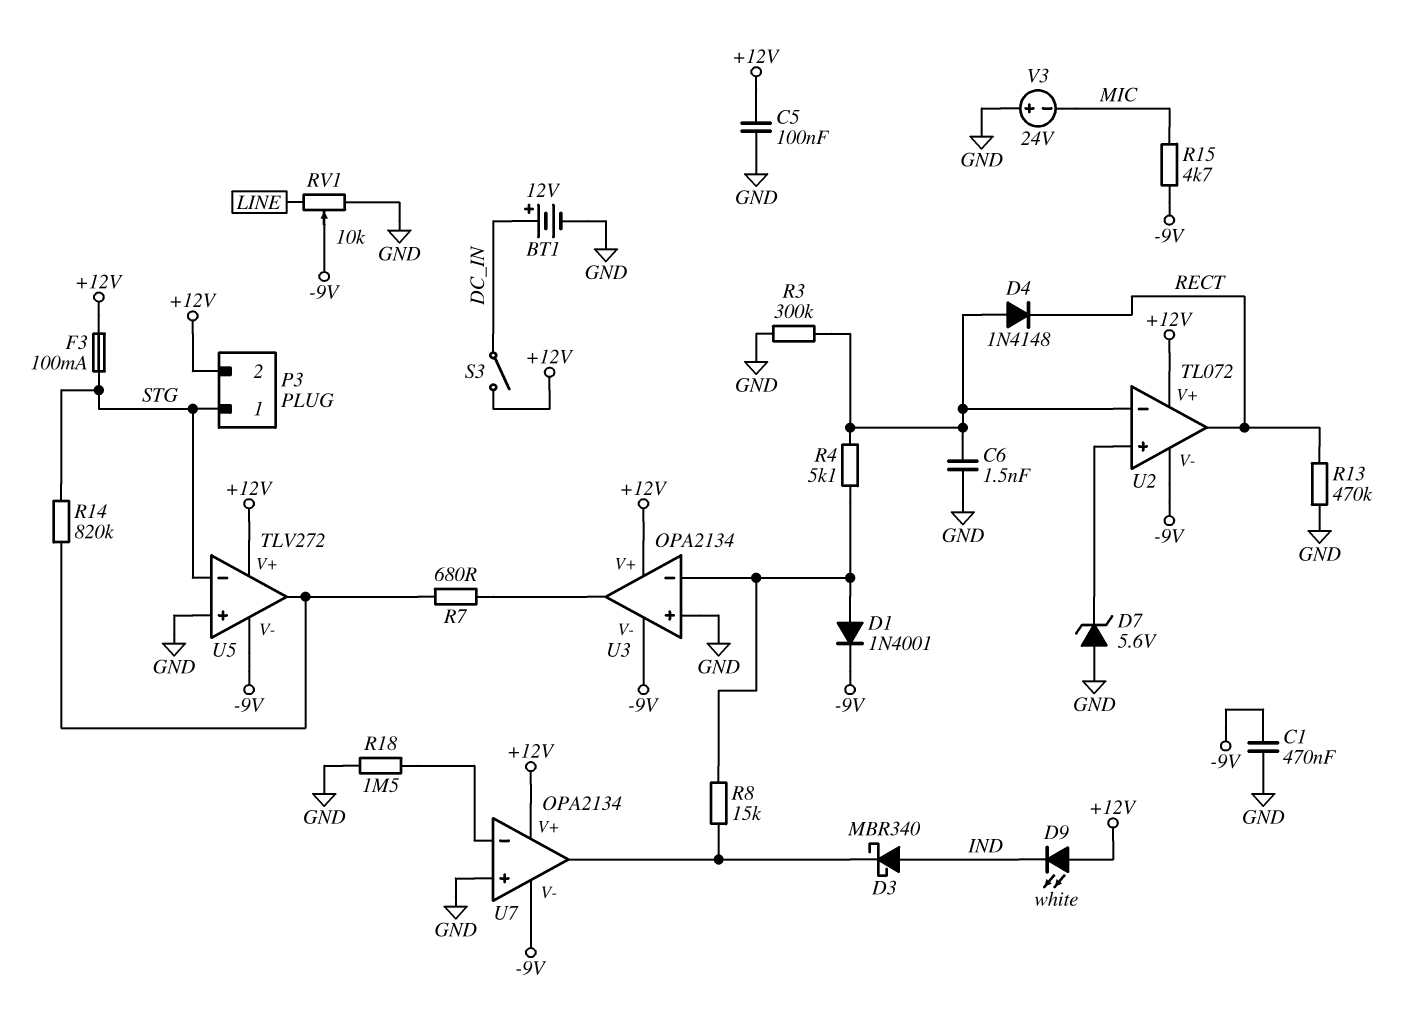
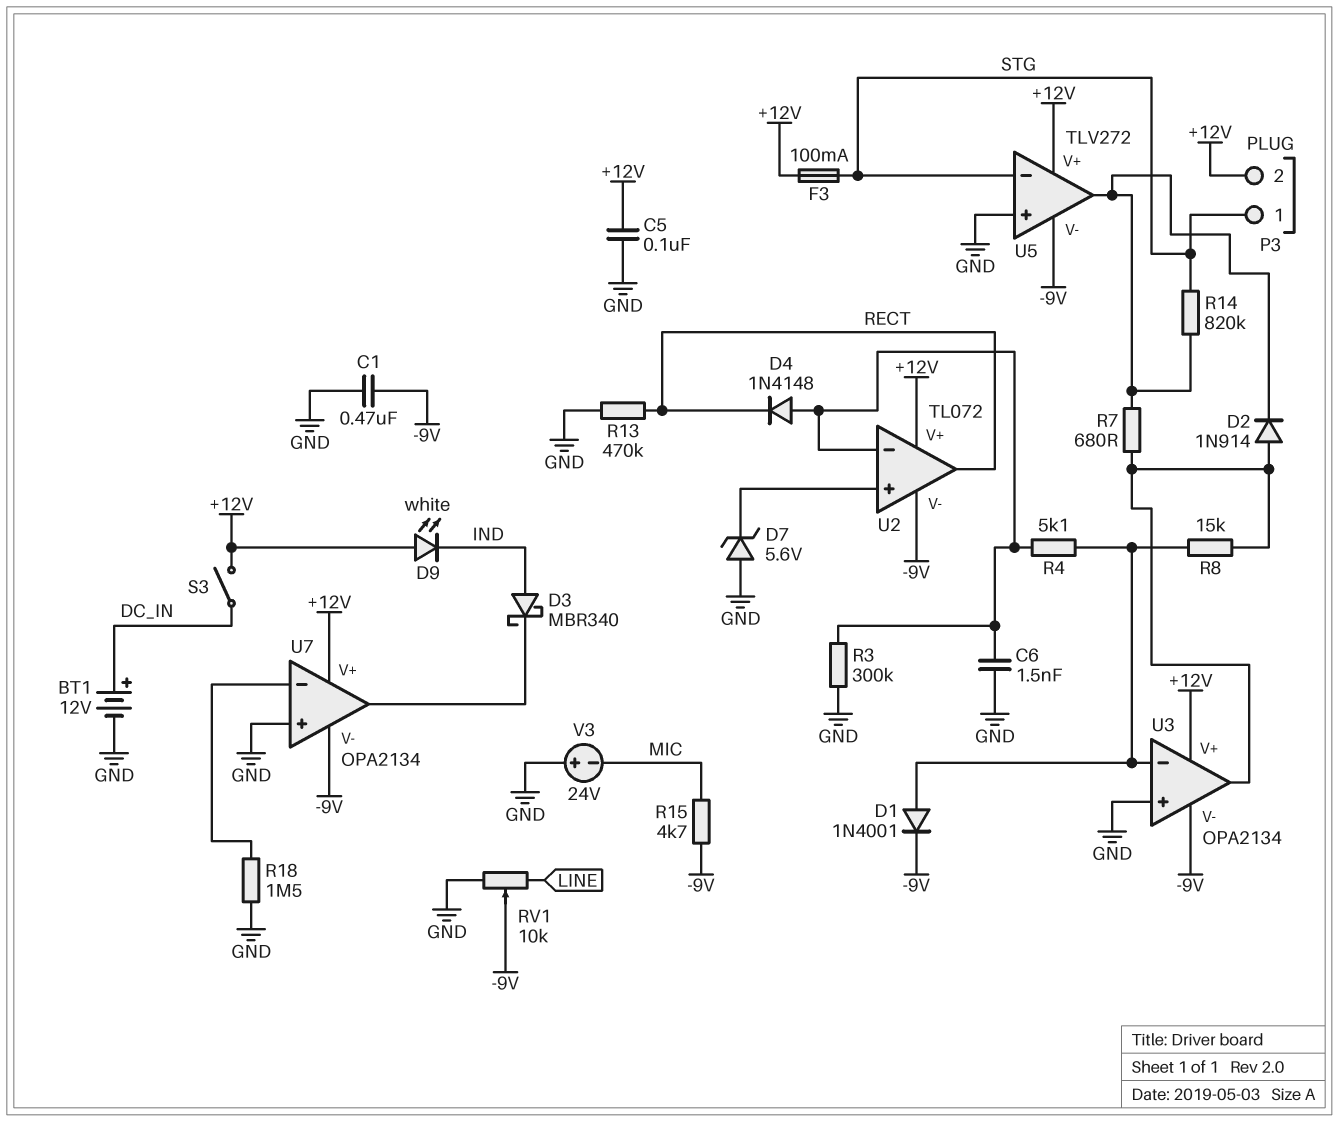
D2: none -> diode 1N914 (A U3/out, K U5/out)
R8: 15k (U3/in-, U7/out) -> 15k (U3/in-, U3/out)

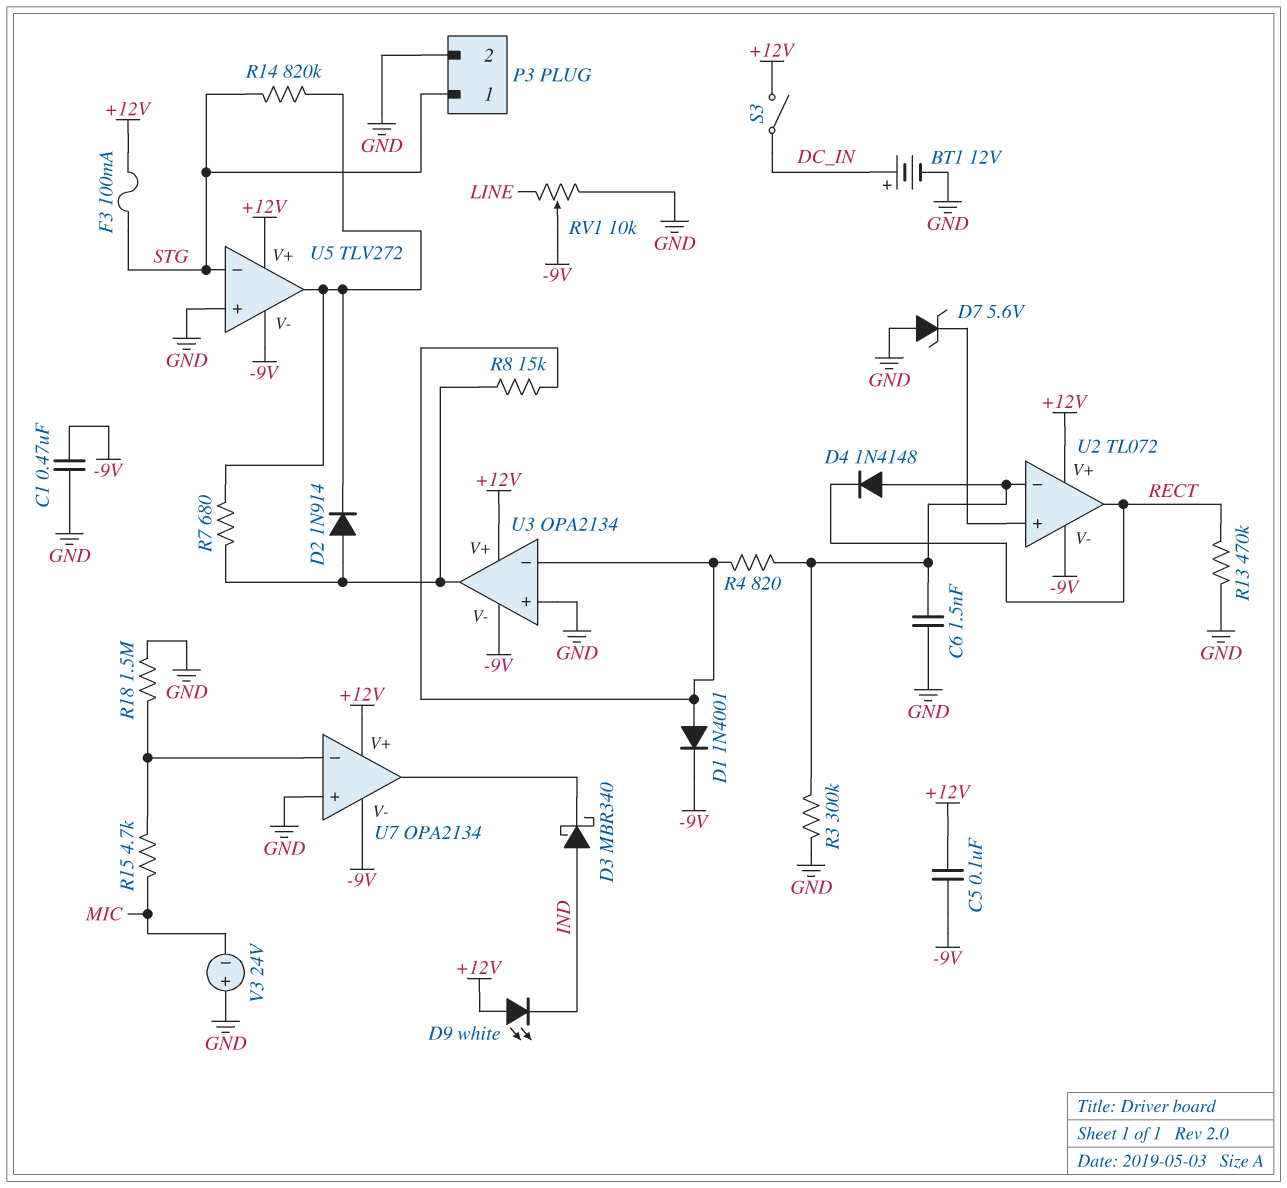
C5: 100nF (+12V, GND) -> 100nF (+12V, -9V)
P3 pin 2: +12V -> GND
R4: 5.1k (U2/in-, U3/in-) -> 820 (U2/in-, U3/in-)
R15: 4.7k (-9V, MIC) -> 4.7k (MIC, U7/in-)

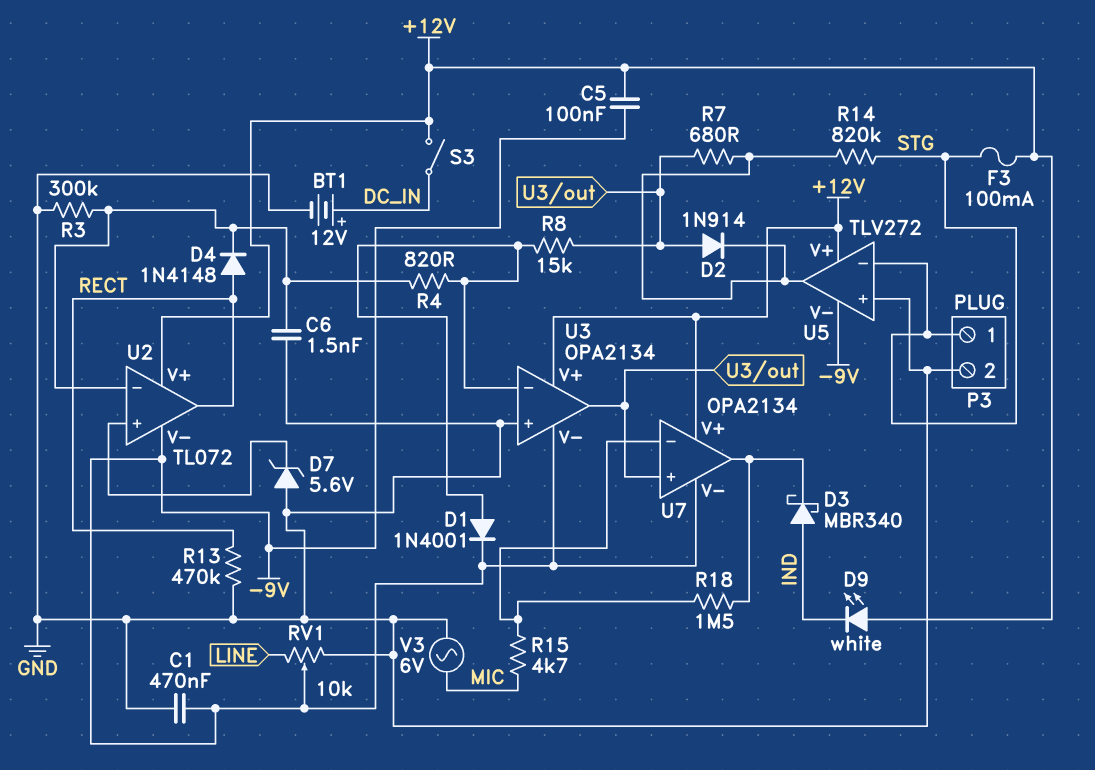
D4: diode 1N4148 (A U2/in-, K RECT) -> diode 1N4148 (A RECT, K U2/in-)
R18: 1.5M (GND, U7/in-) -> 1.5M (U7/in-, U7/out)
U7 pin in+: GND -> U3/out
V3: 24V (plus GND, minus MIC) -> AC 6V (GND, MIC)

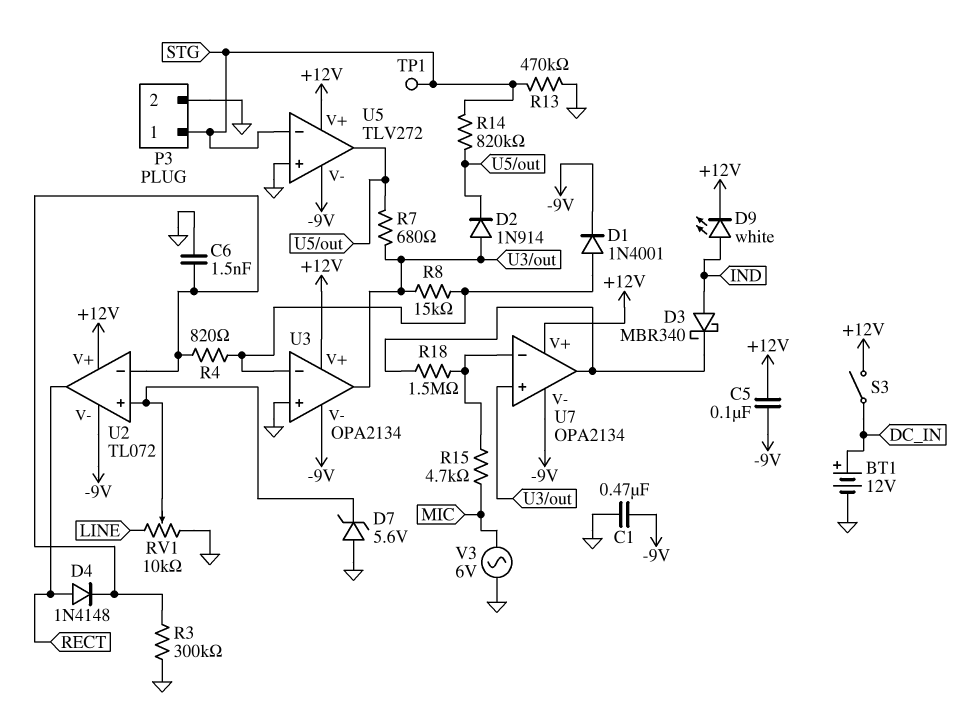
D9: LED white (A +12V, K IND) -> LED white (A IND, K +12V)
F3: 100mA (+12V, STG) -> none
R13: 470k (GND, RECT) -> 470k (GND, STG)
RV1: 10k (GND, LINE, wiper -9V) -> 10k (GND, LINE, wiper U2/in+)
TP1: none -> test point (STG)

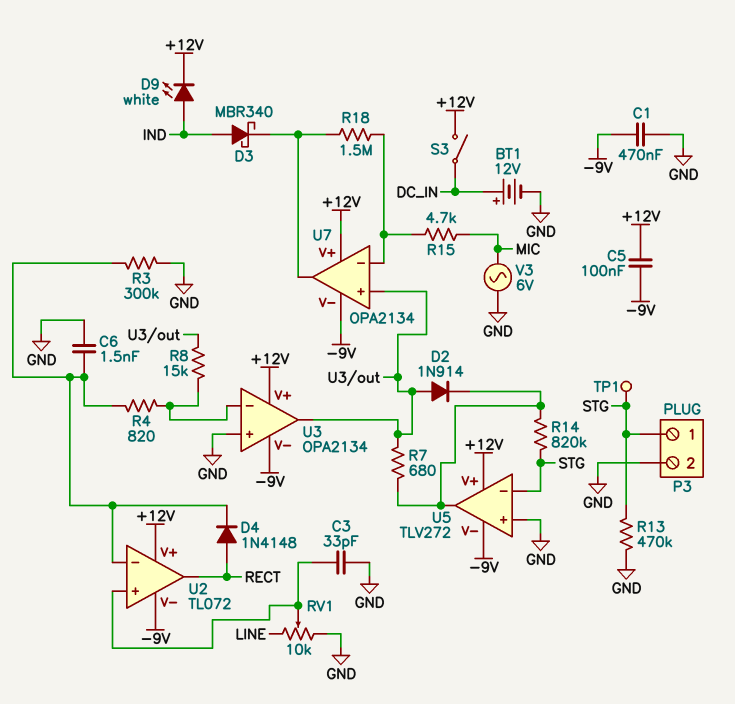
C3: none -> 33pF (GND, U2/in+)
D1: diode 1N4001 (A U3/in-, K -9V) -> none
D7: zener 5.6V (A GND, K U2/in+) -> none

